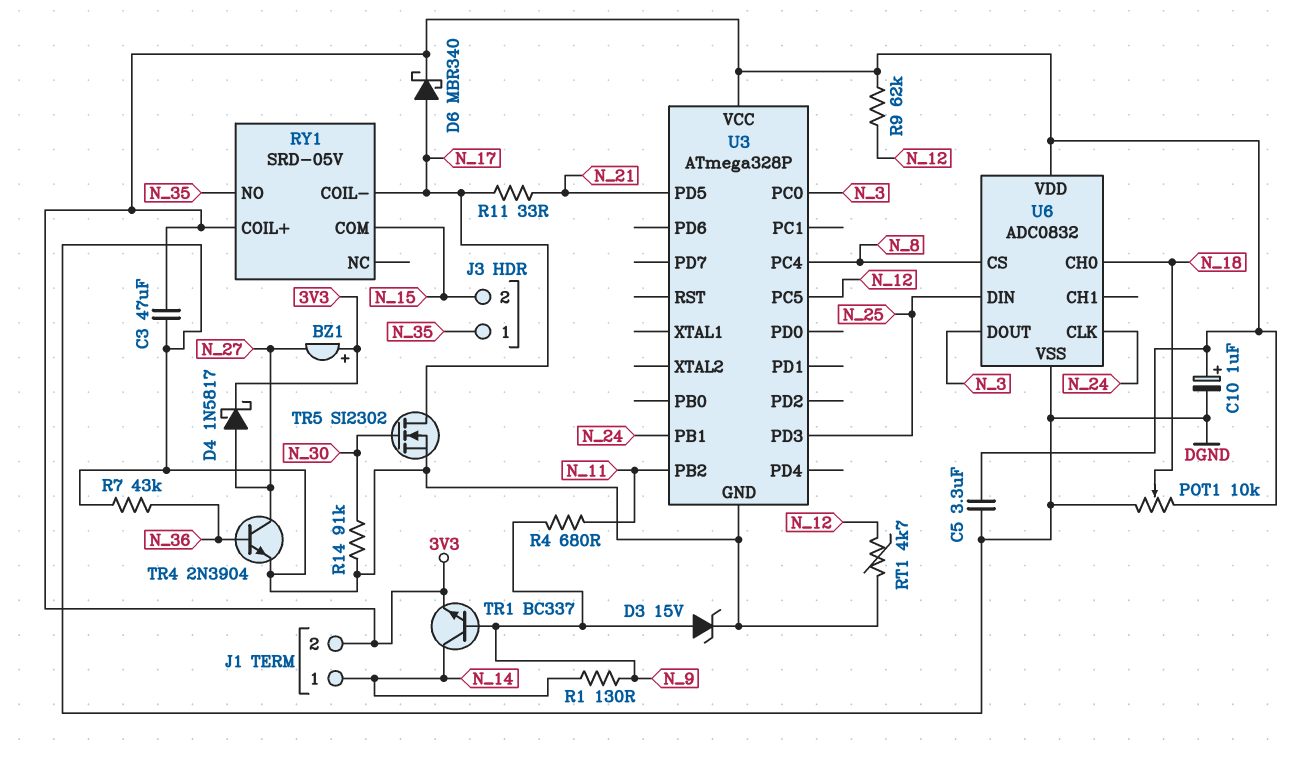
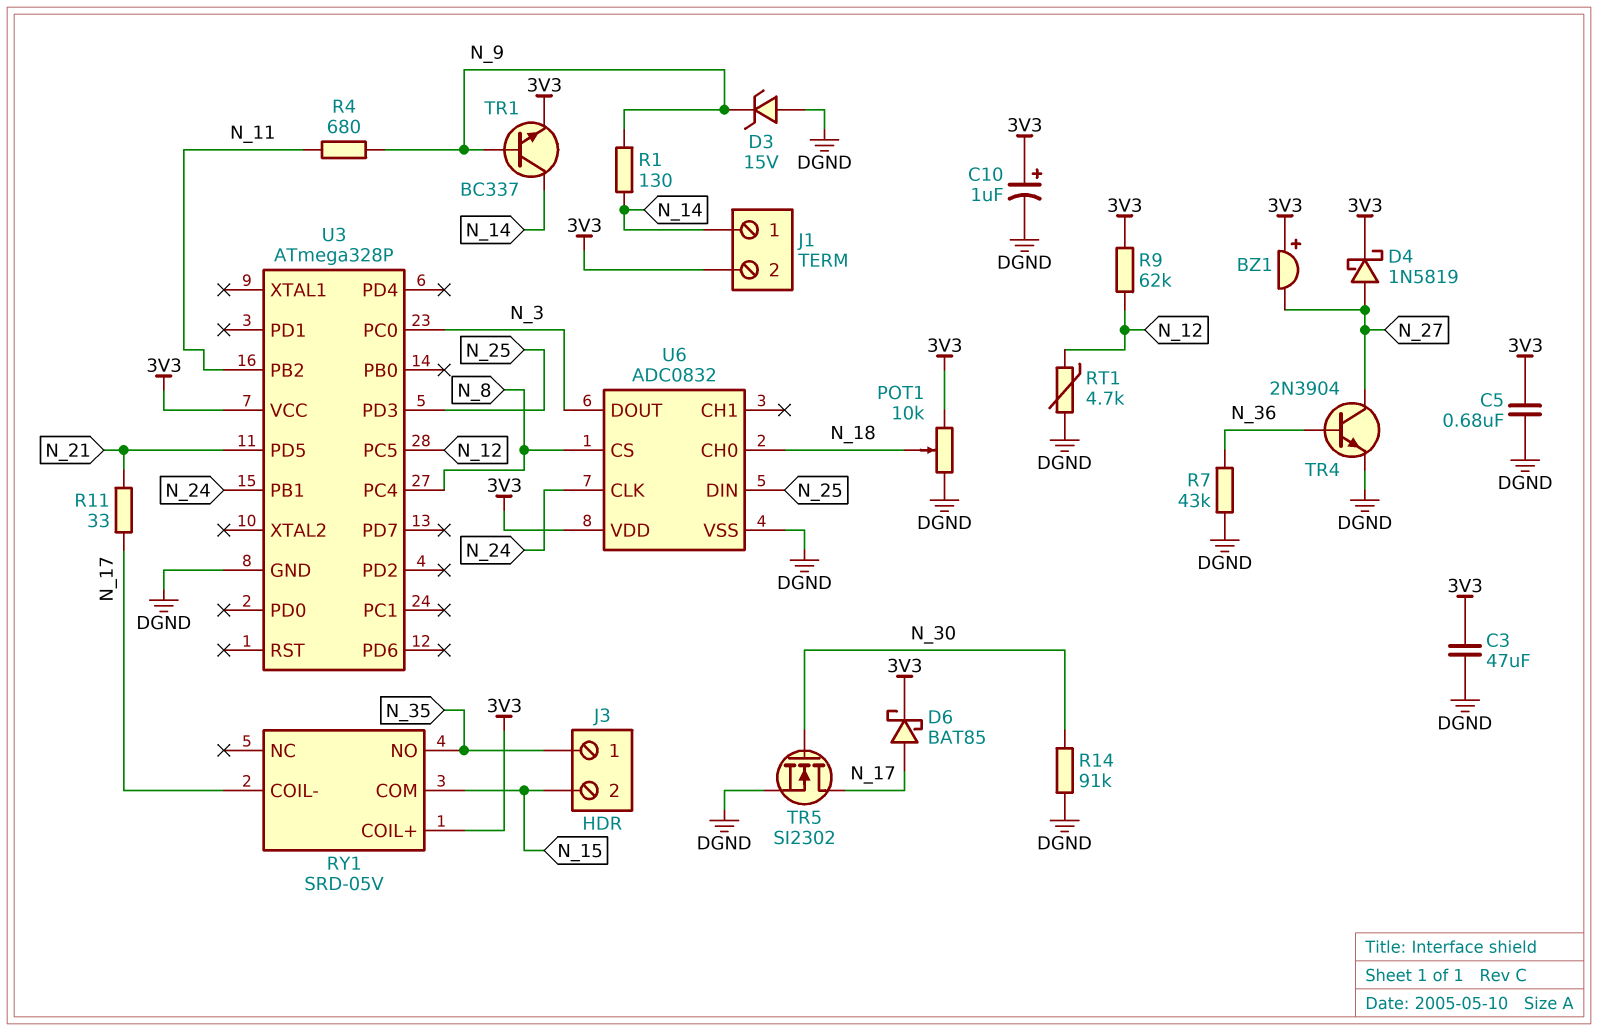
C5: 3.3uF (3V3, DGND) -> 680nF (3V3, DGND)
D3: zener 15V (A N_9, K DGND) -> zener 15V (A DGND, K N_9)
D4: schottky 1N5817 (A N_27, K 3V3) -> schottky 1N5819 (A N_27, K 3V3)
D6: schottky MBR340 (A N_17, K 3V3) -> schottky BAT85 (A N_17, K 3V3)

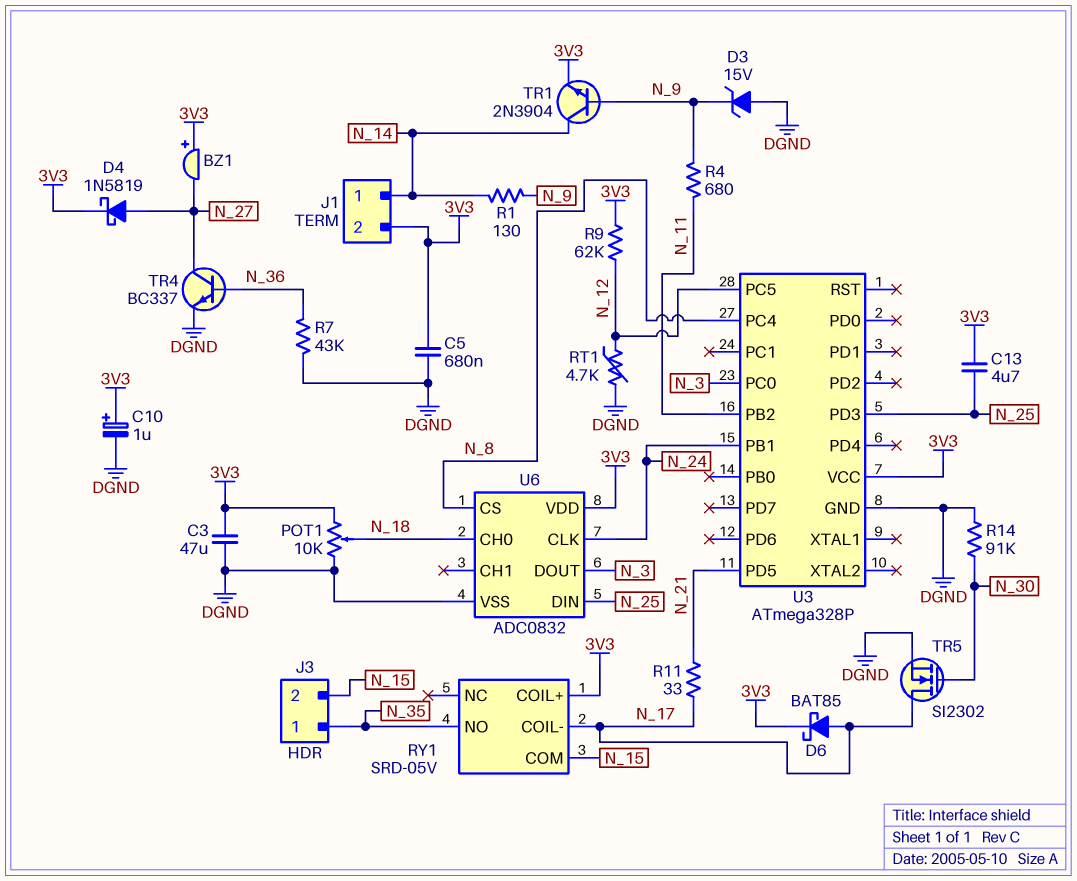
C13: none -> 4.7uF (3V3, N_25)
TR1: NPN BC337 (B N_9, C N_14, E 3V3) -> NPN 2N3904 (B N_9, C N_14, E 3V3)
TR4: NPN 2N3904 (B N_36, C N_27, E DGND) -> NPN BC337 (B N_36, C N_27, E DGND)

